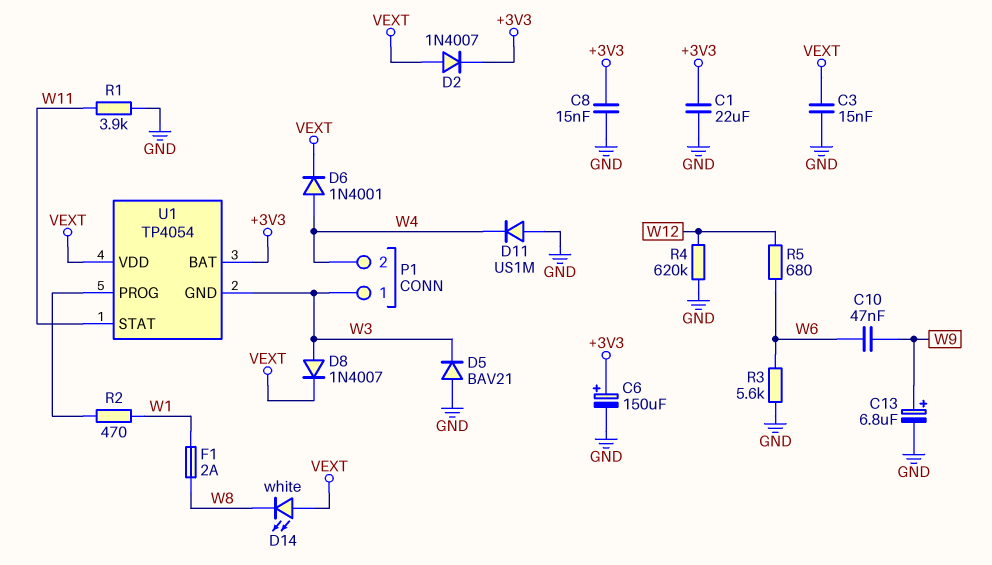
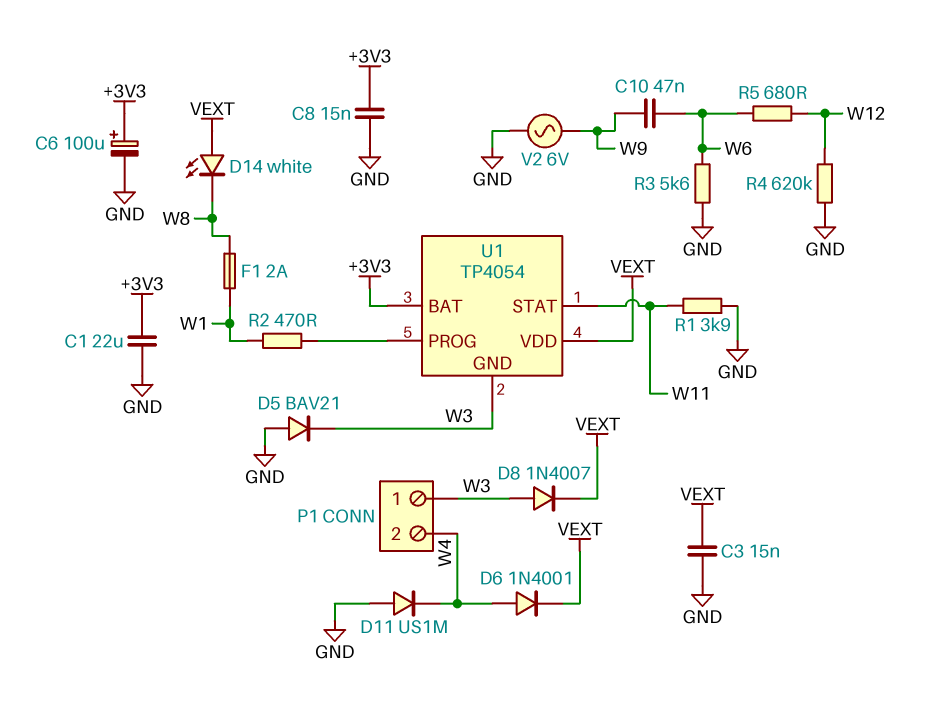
C6: 150uF (plus +3V3, minus GND) -> 100uF (plus +3V3, minus GND)
C13: 6.8uF (plus W9, minus GND) -> none
D2: diode 1N4007 (A VEXT, K +3V3) -> none
V2: none -> AC 6V (GND, W9)

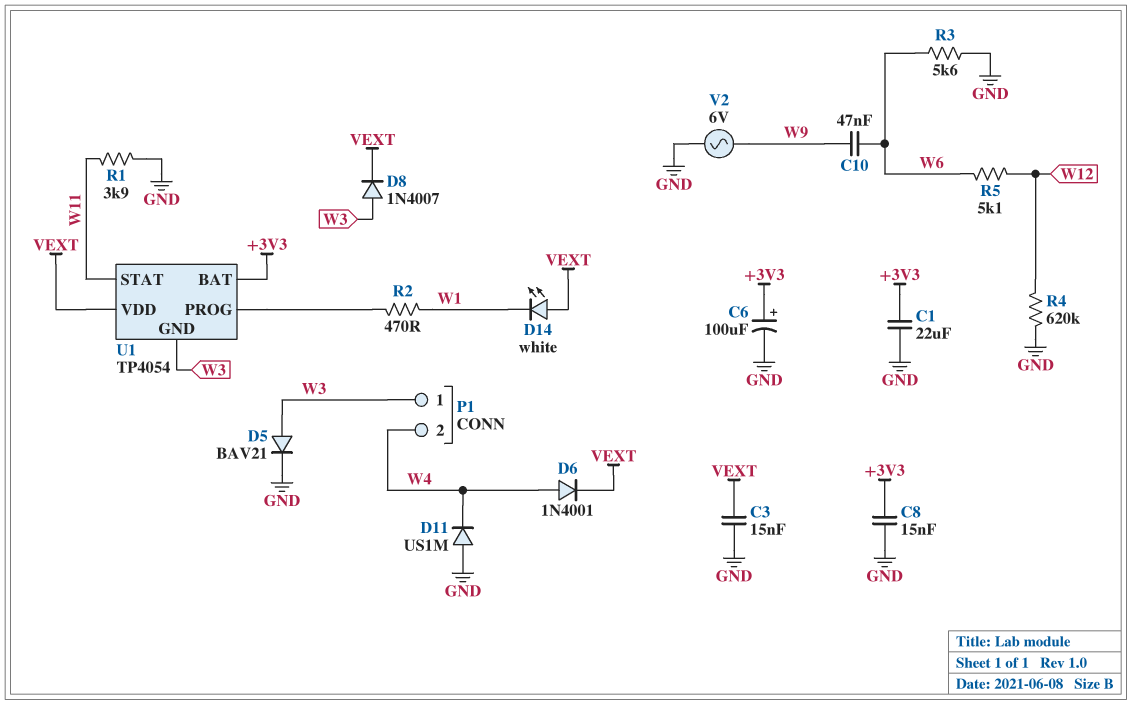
D5: diode BAV21 (A GND, K W3) -> diode BAV21 (A W3, K GND)
D14: LED white (A VEXT, K W8) -> LED white (A VEXT, K W1)
F1: 2A (W1, W8) -> none
R5: 680 (W6, W12) -> 5.1k (W6, W12)

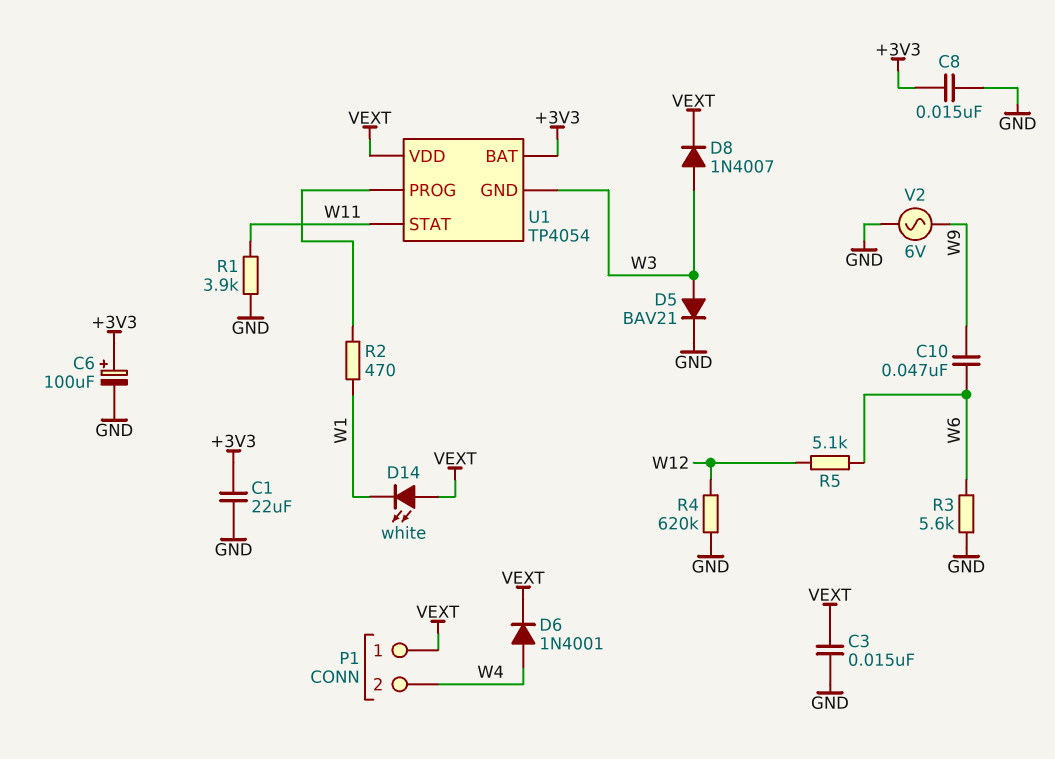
D11: diode US1M (A GND, K W4) -> none
P1 pin 1: W3 -> VEXT

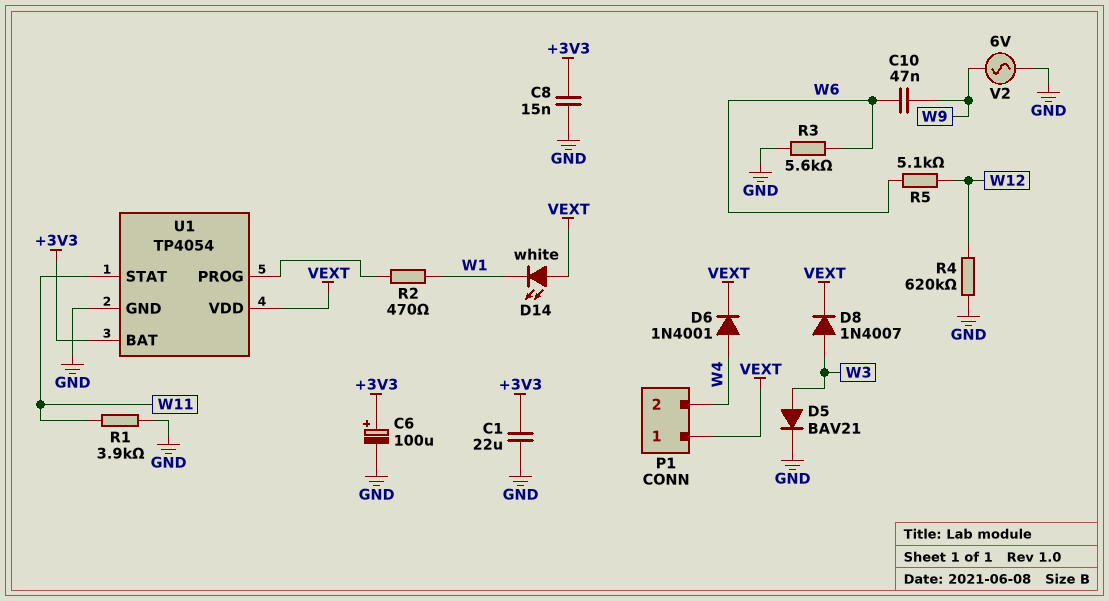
C3: 15nF (GND, VEXT) -> none
U1 pin GND: W3 -> GND

